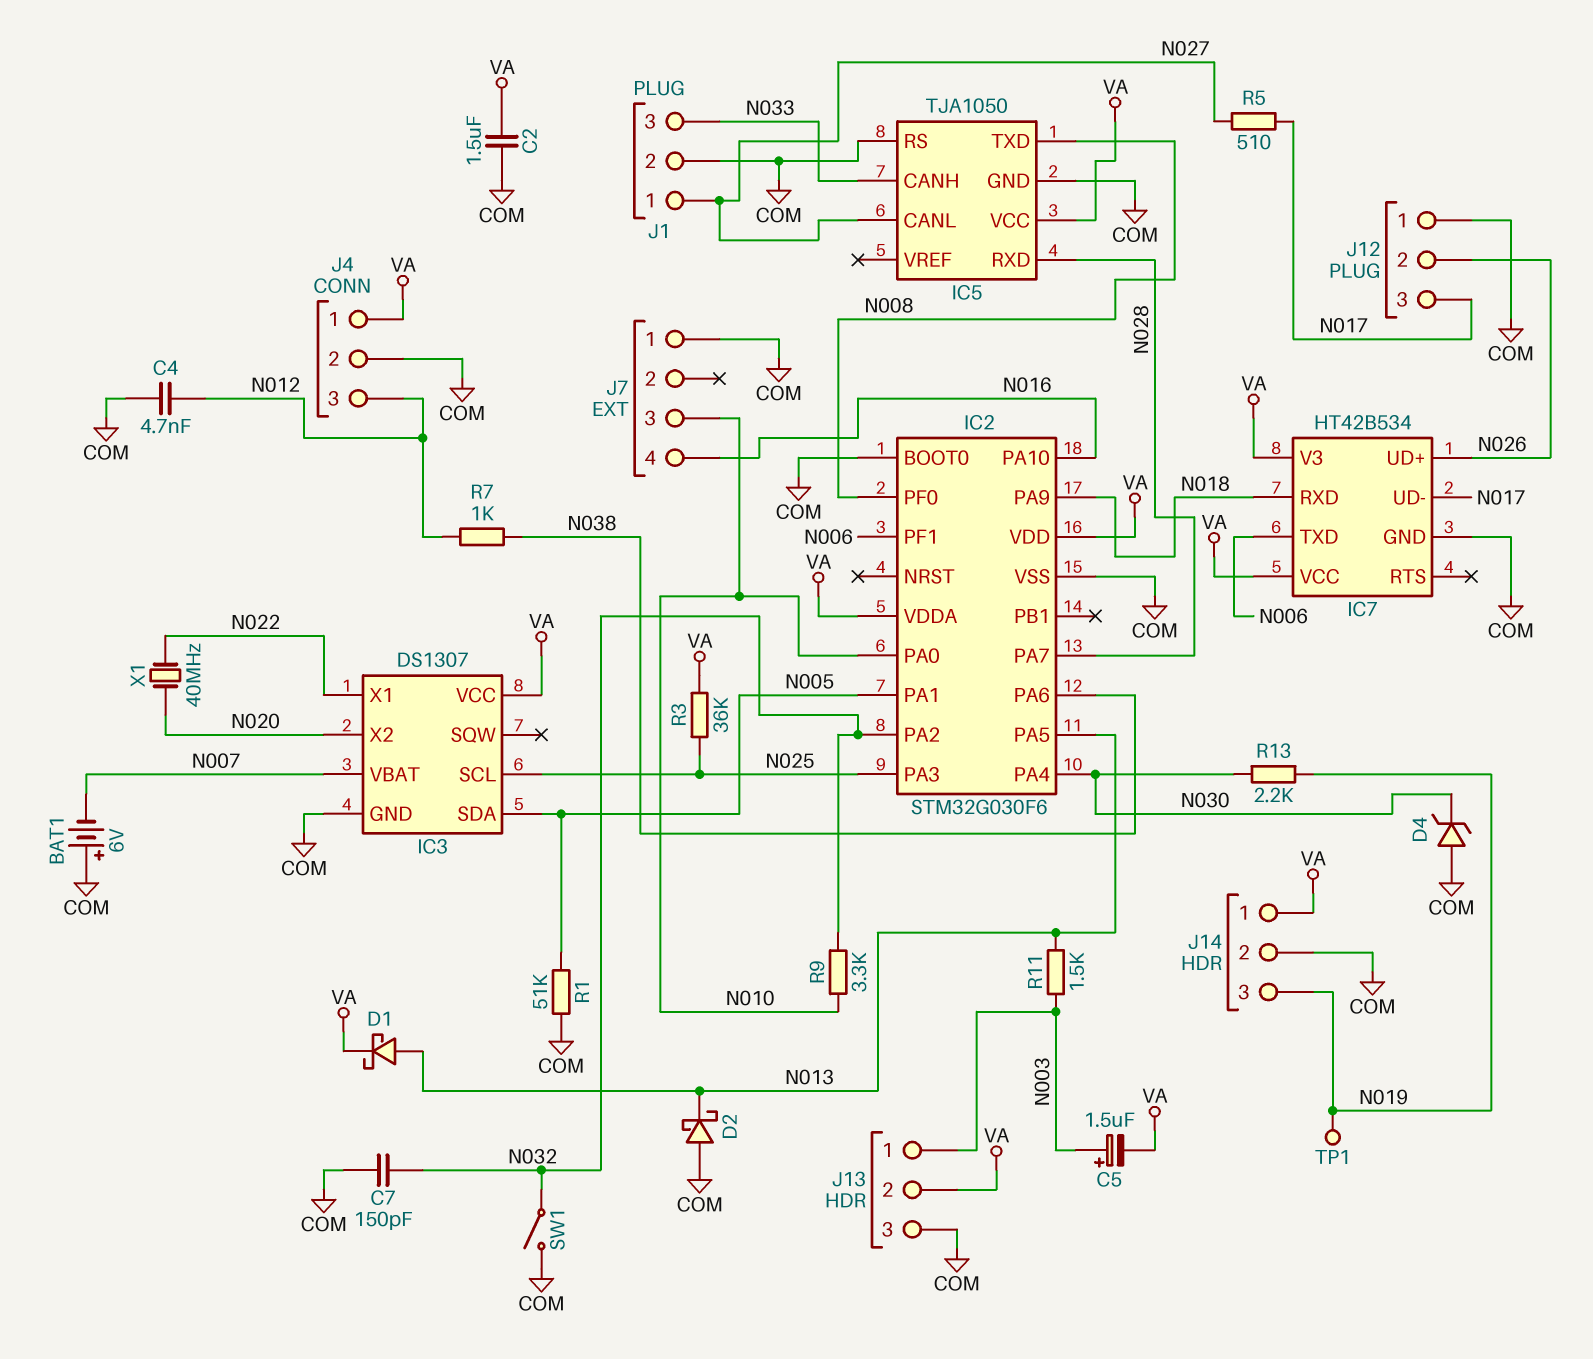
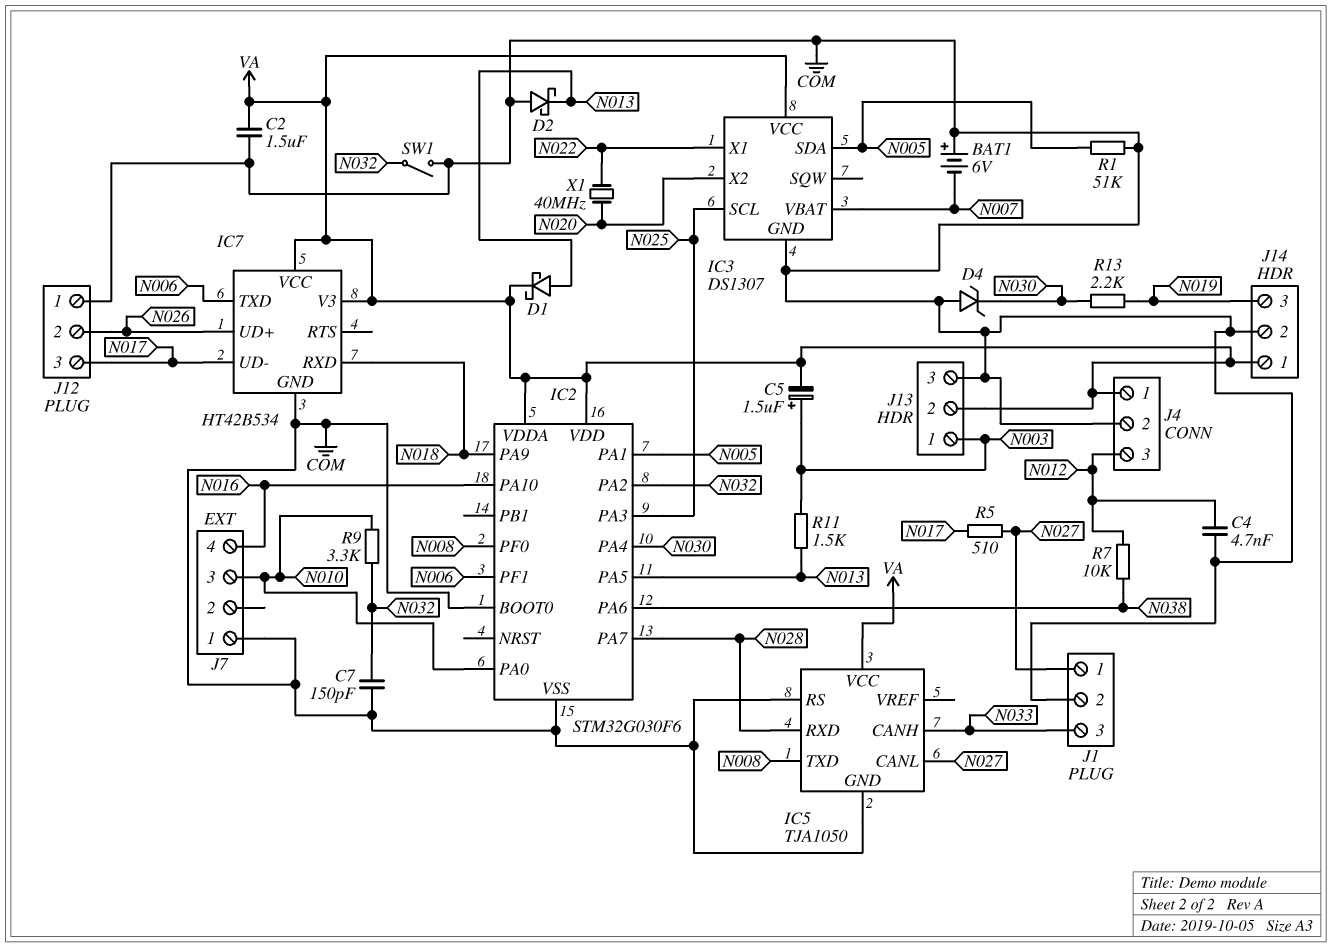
R3: 36k (N025, VA) -> none
R7: 1k (N012, N038) -> 10k (N012, N038)
TP1: test point (N019) -> none

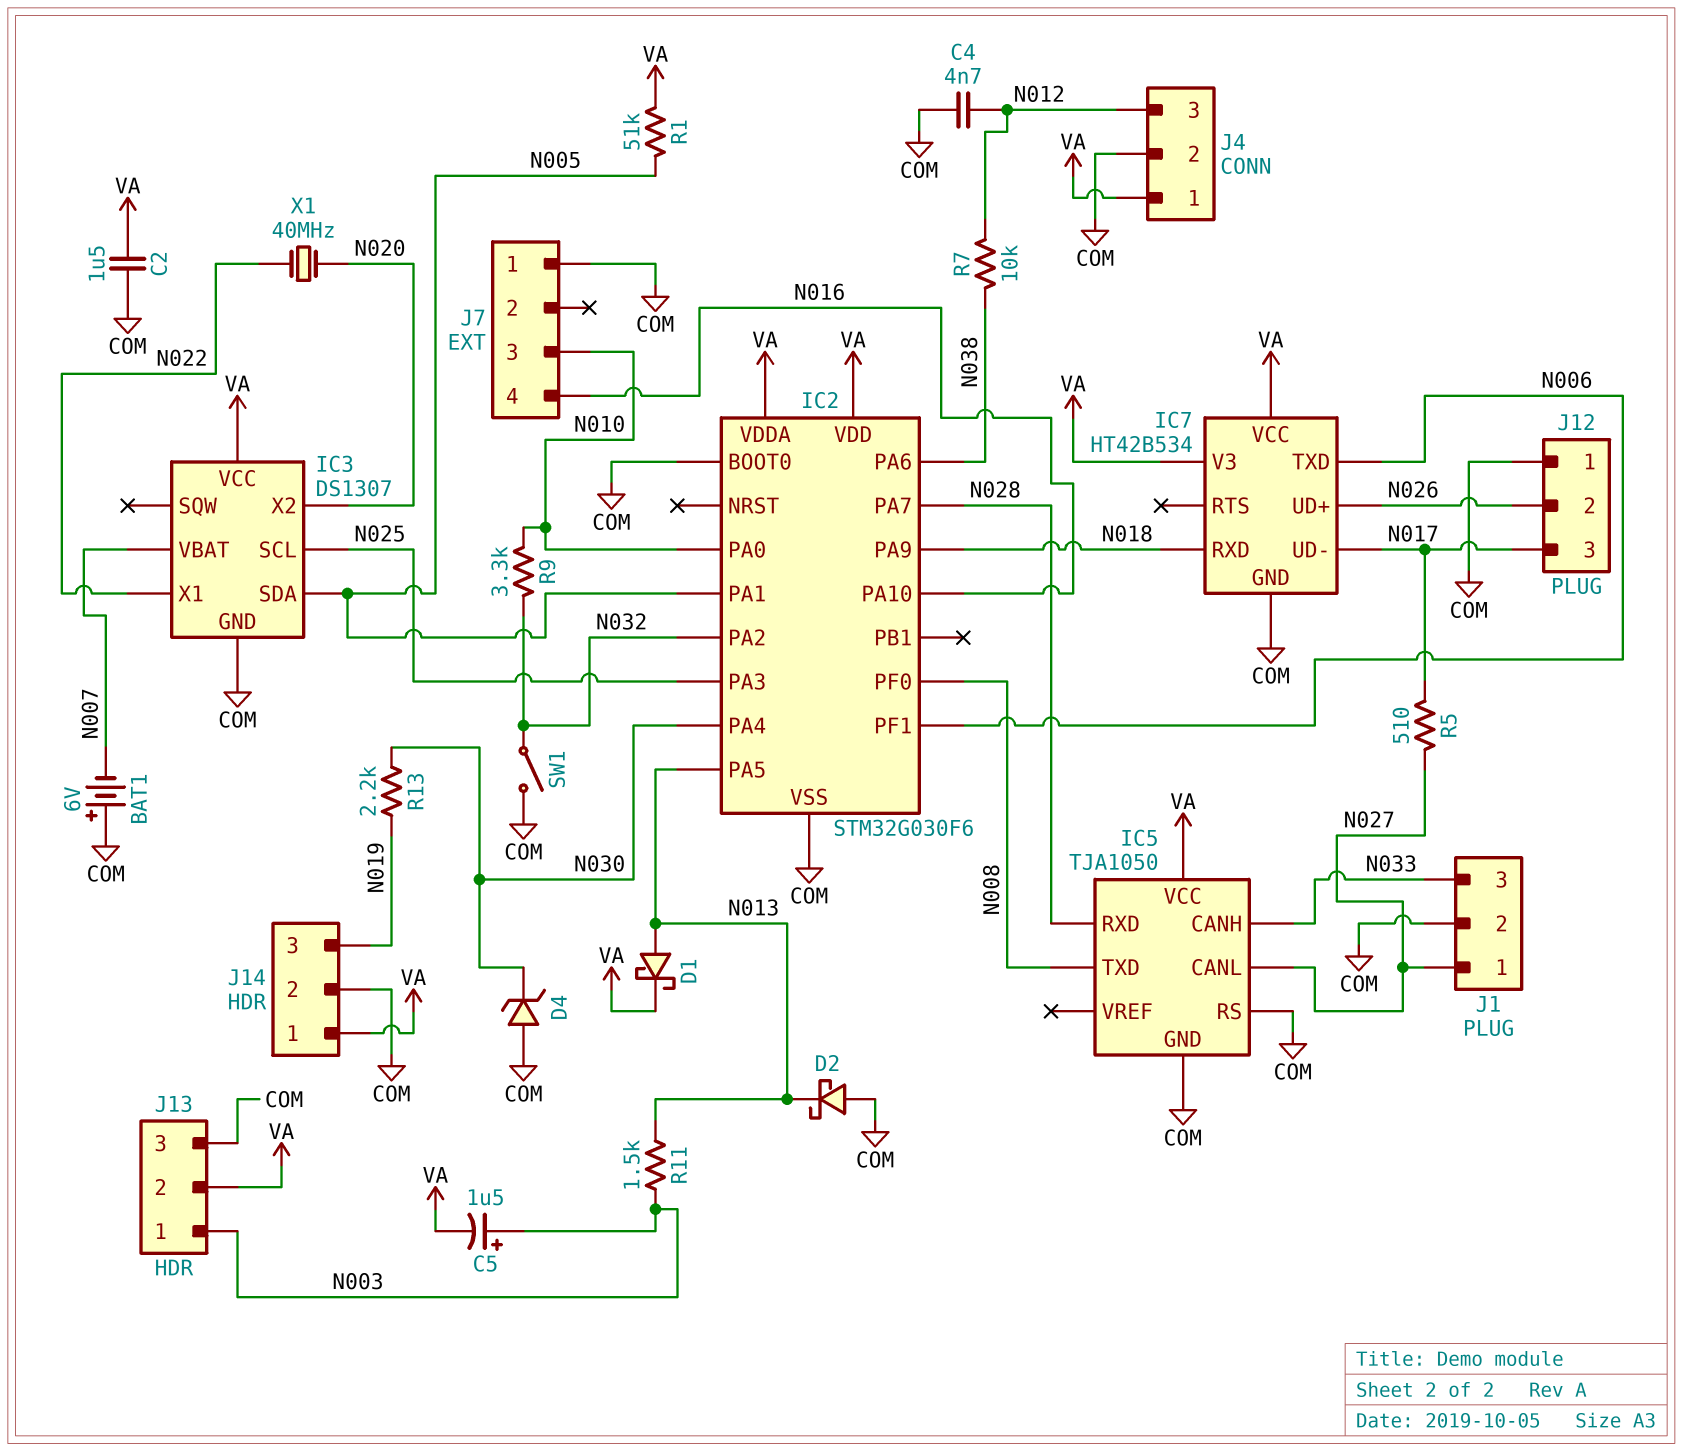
C7: 150pF (COM, N032) -> none
R1: 51k (COM, N005) -> 51k (N005, VA)

